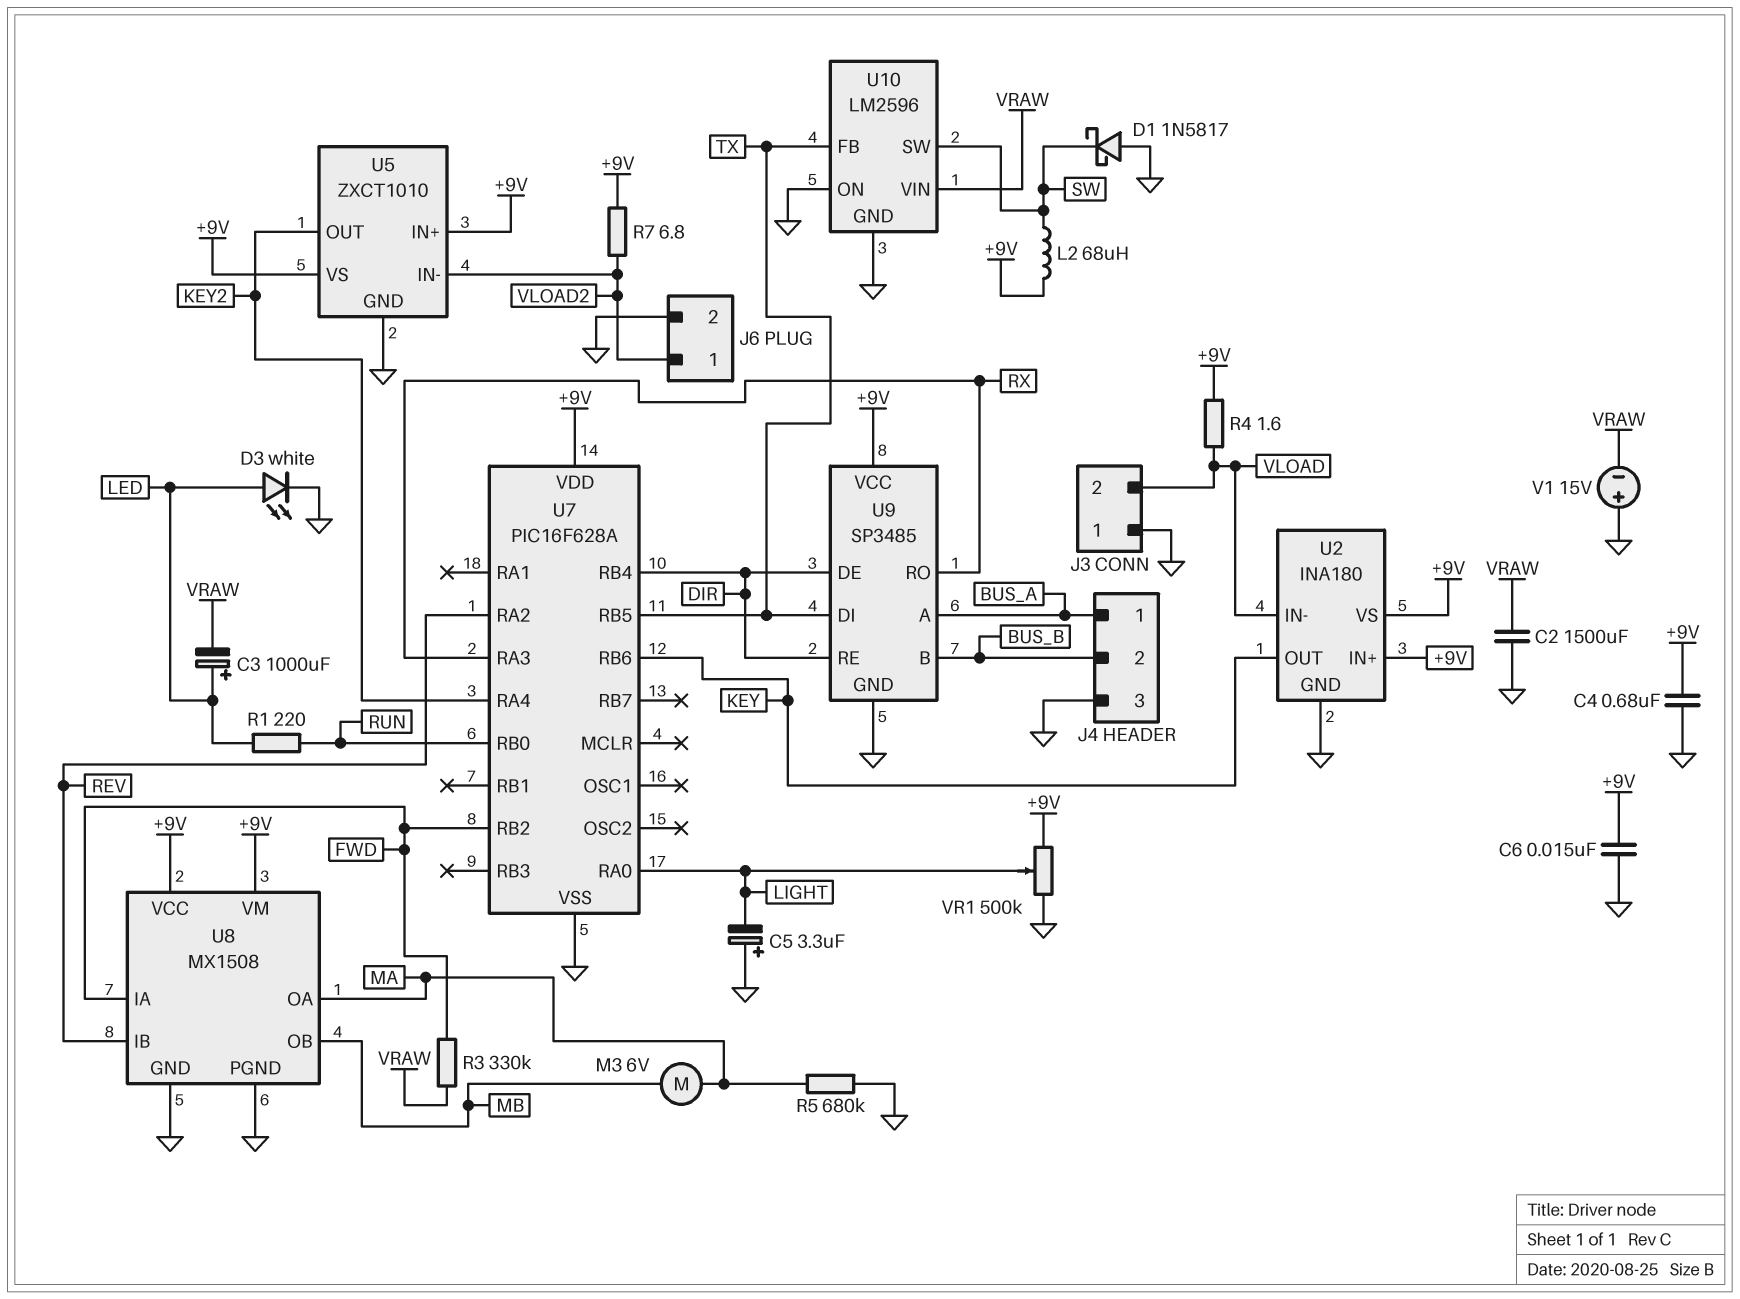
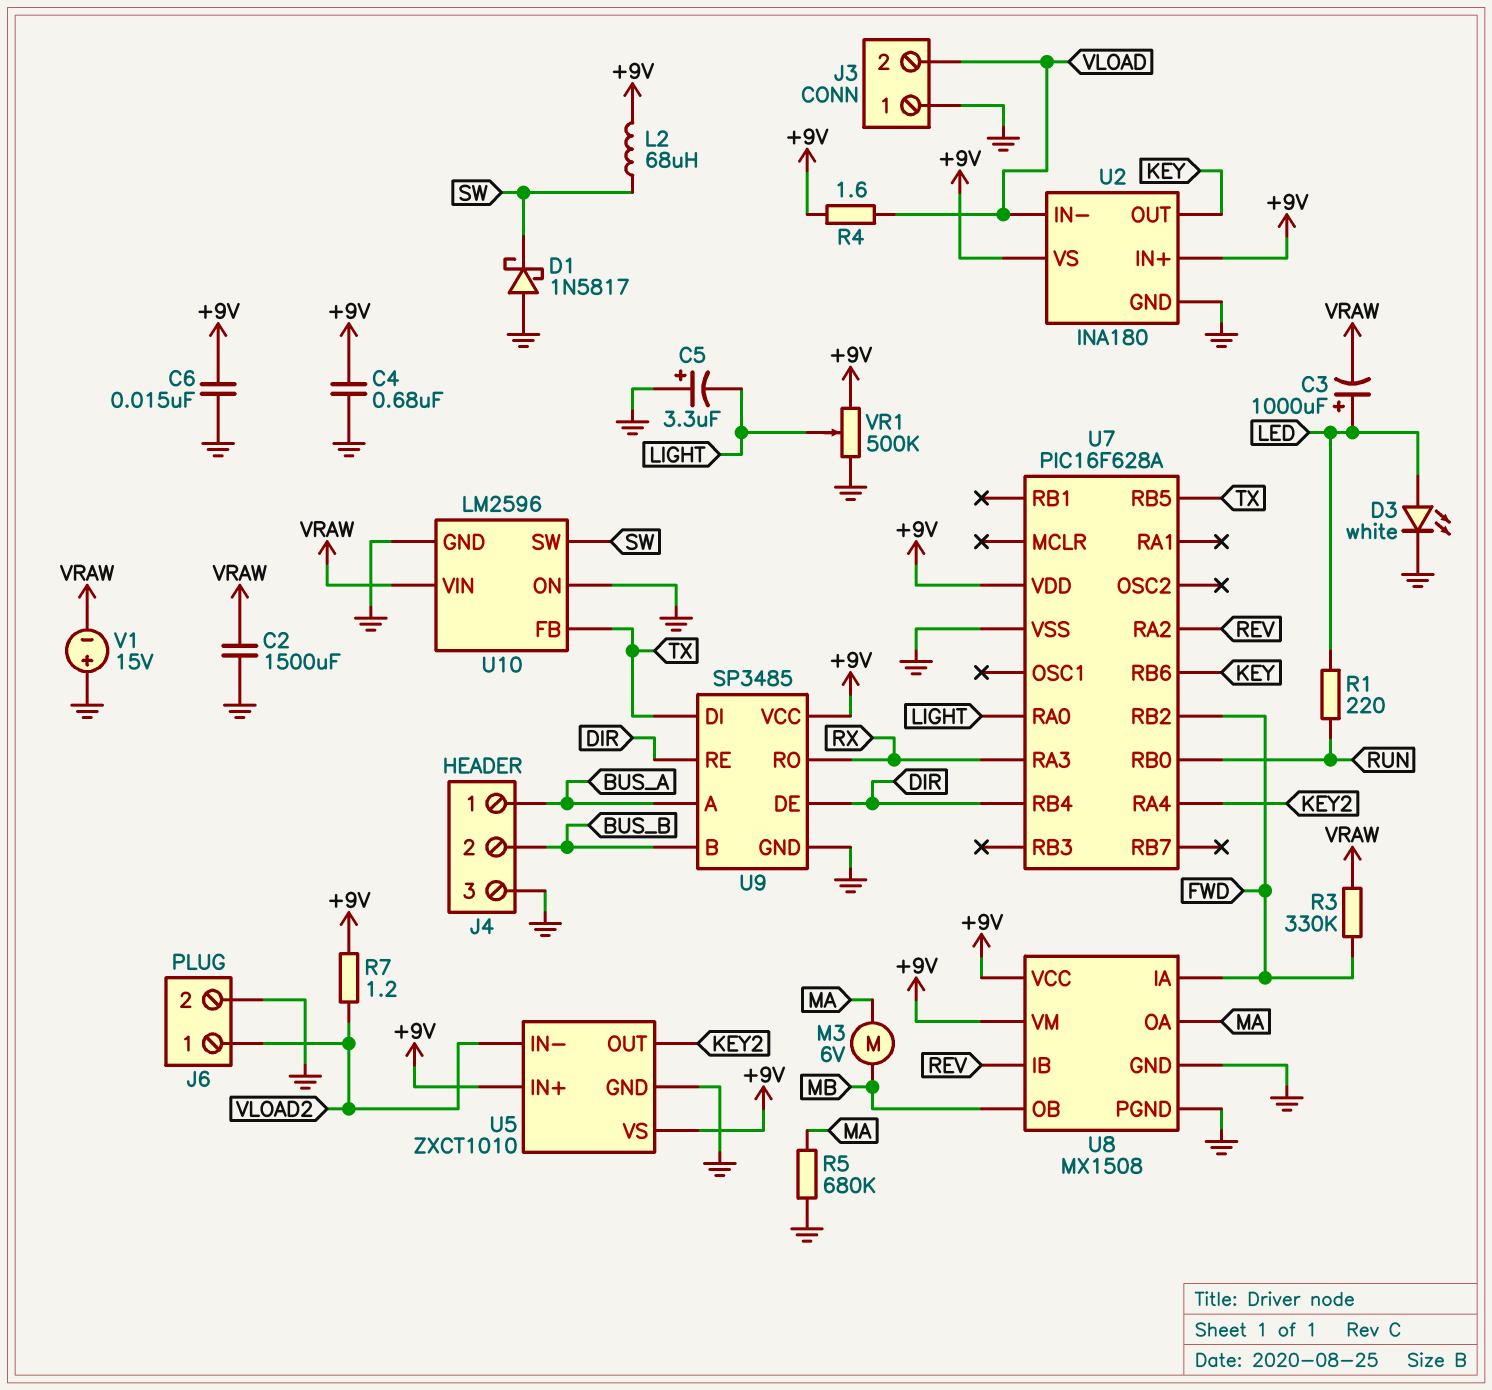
R7: 6.8 (+9V, VLOAD2) -> 1.2 (+9V, VLOAD2)

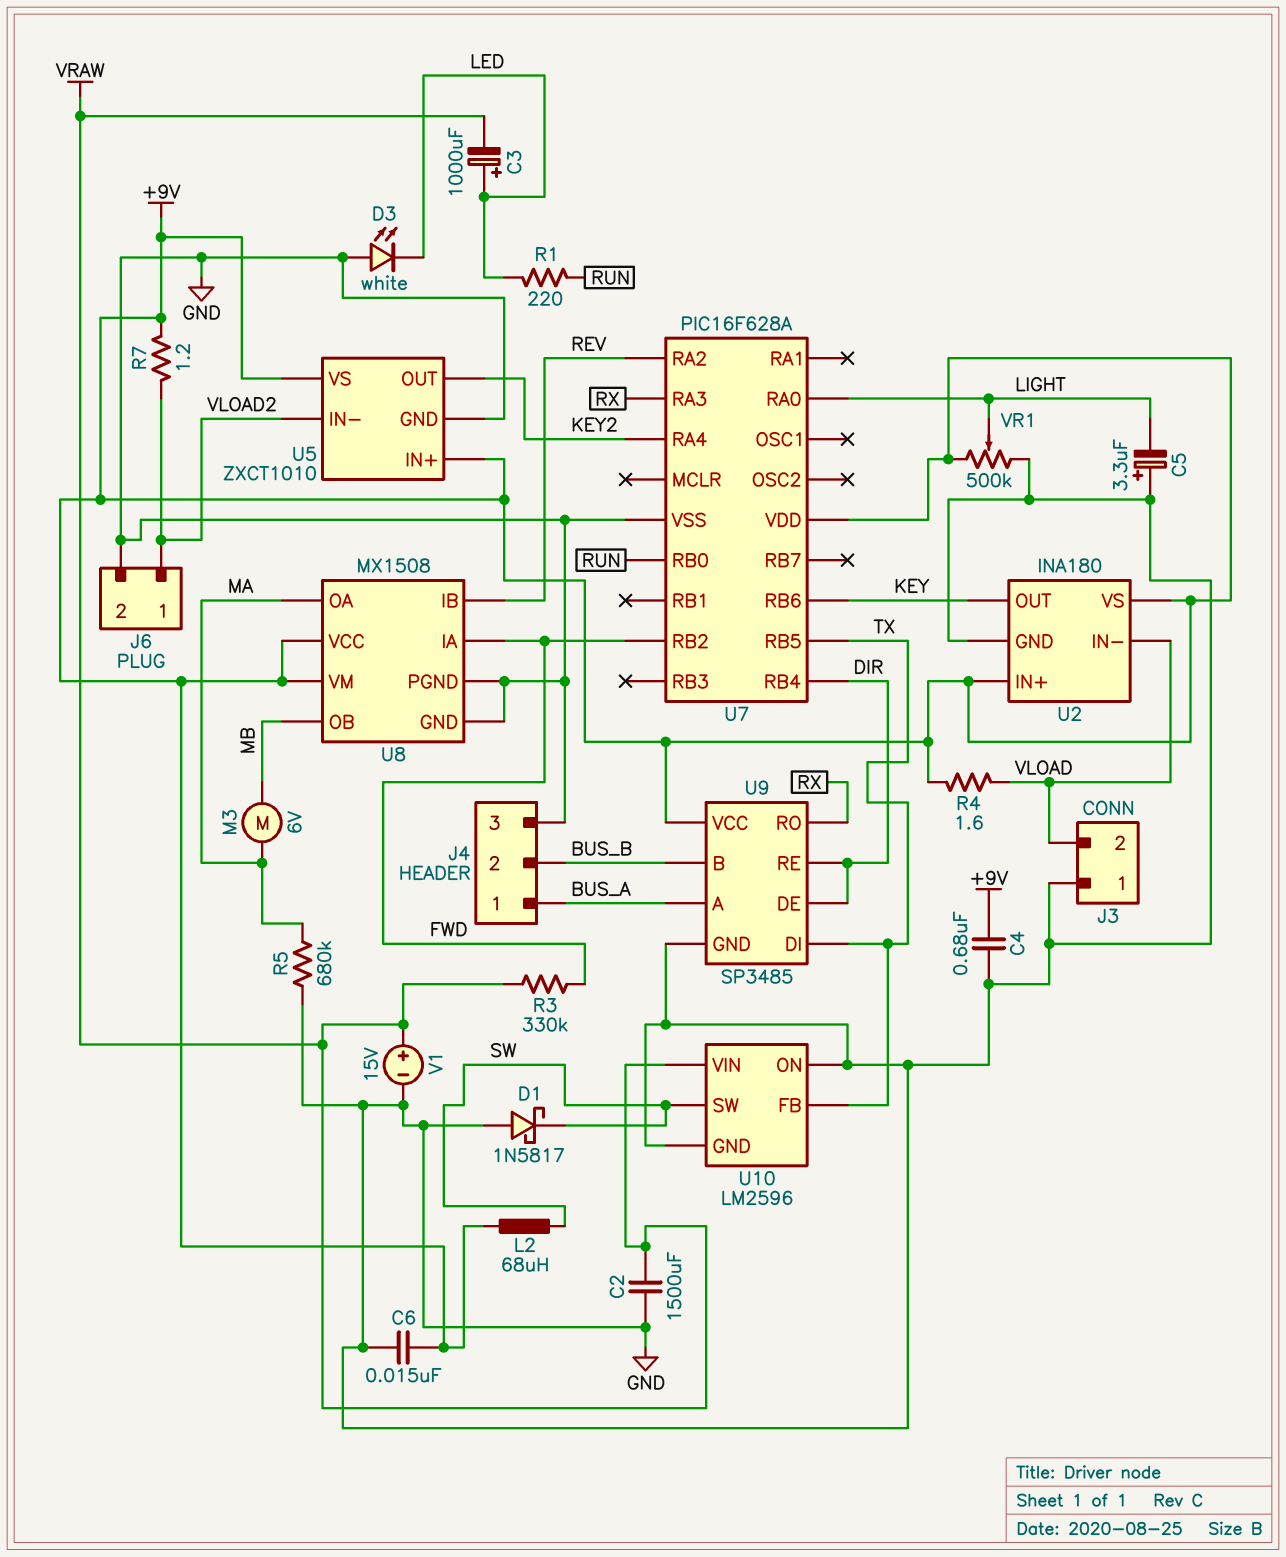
D3: LED white (A LED, K GND) -> LED white (A GND, K LED)
V1: 15V (plus GND, minus VRAW) -> 15V (plus VRAW, minus GND)

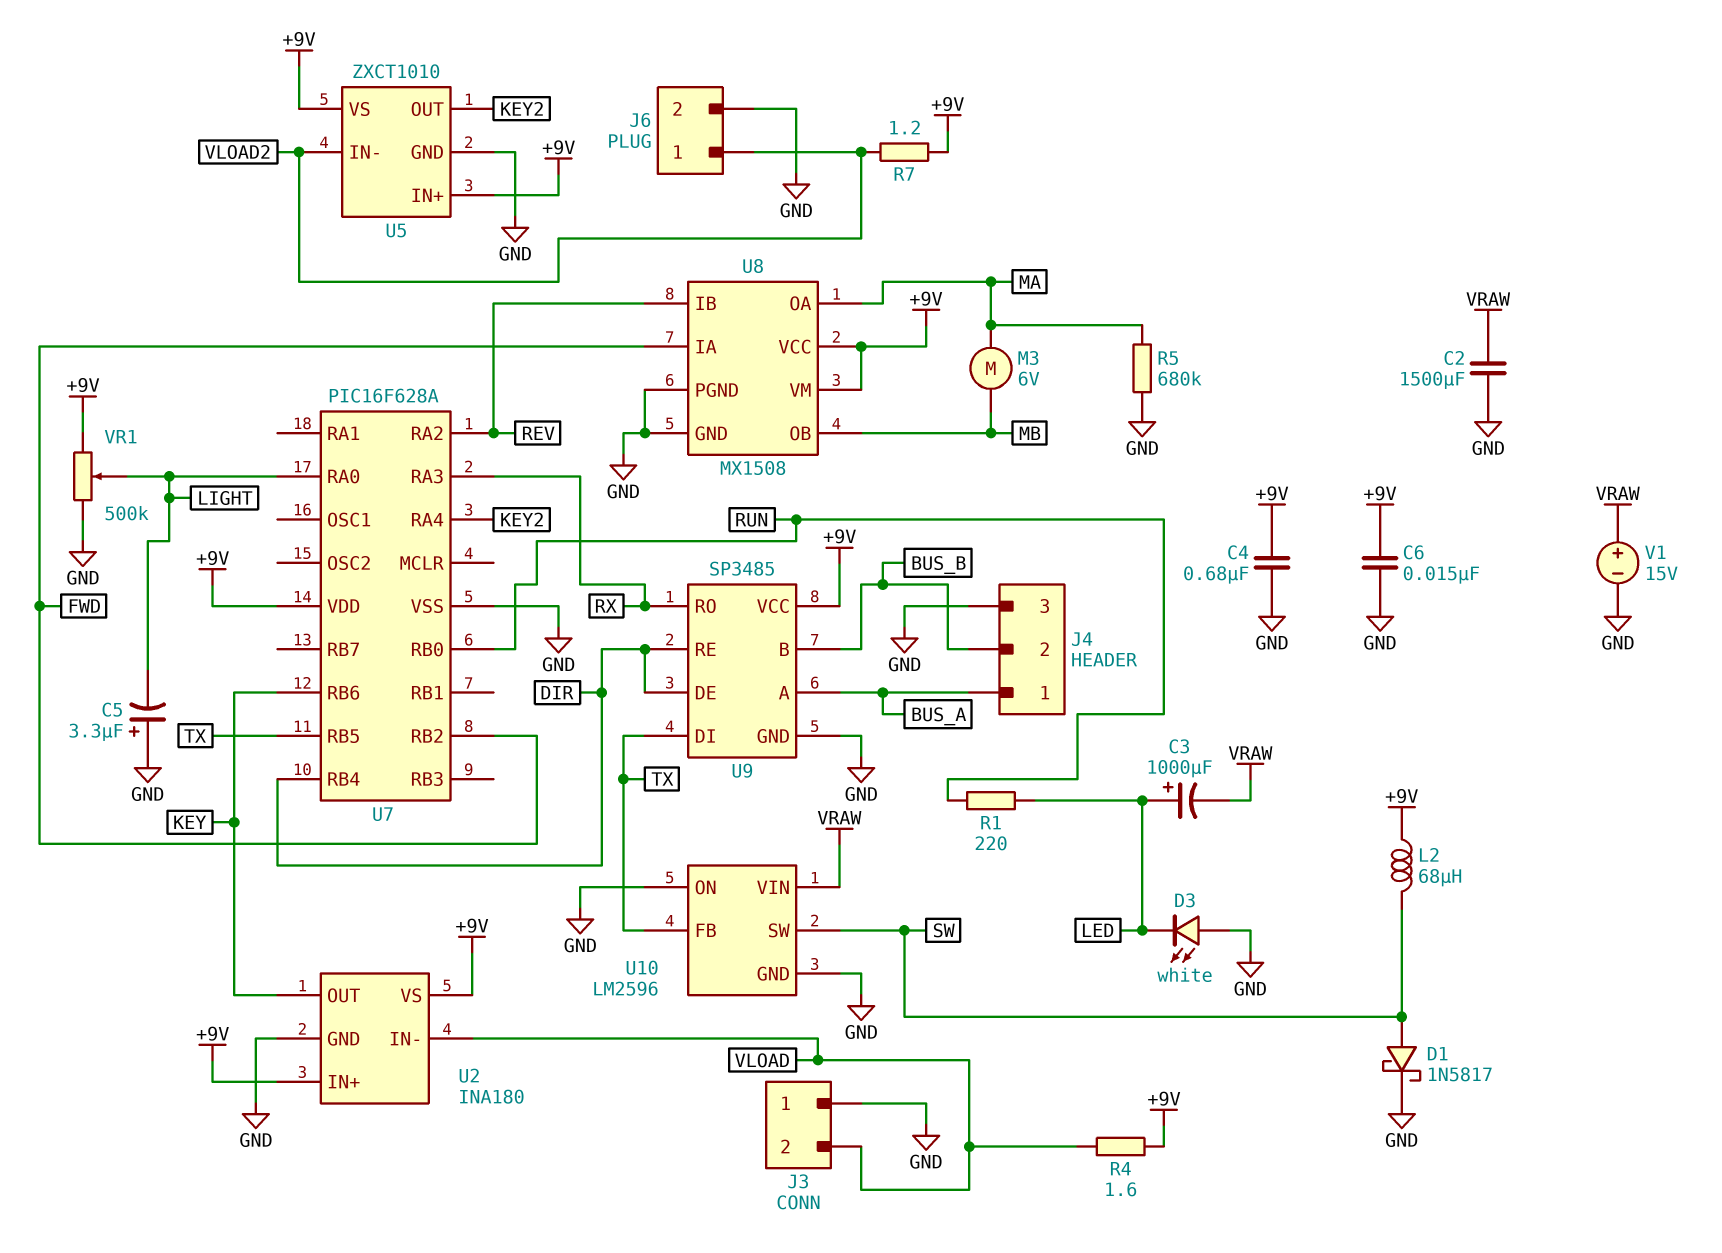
D1: schottky 1N5817 (A GND, K SW) -> schottky 1N5817 (A SW, K GND)
R3: 330k (FWD, VRAW) -> none

